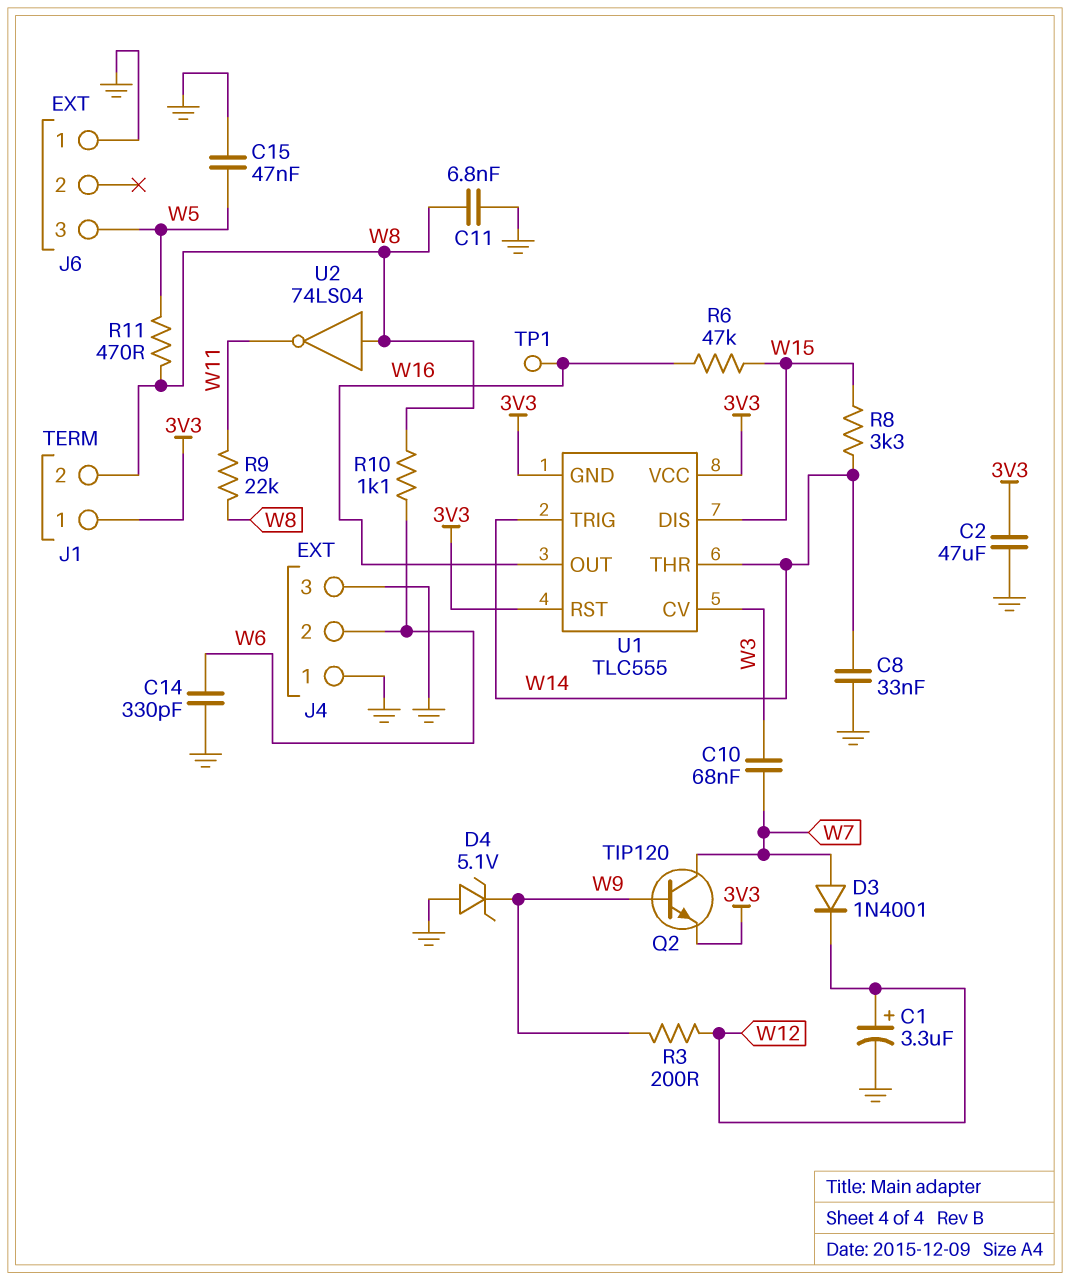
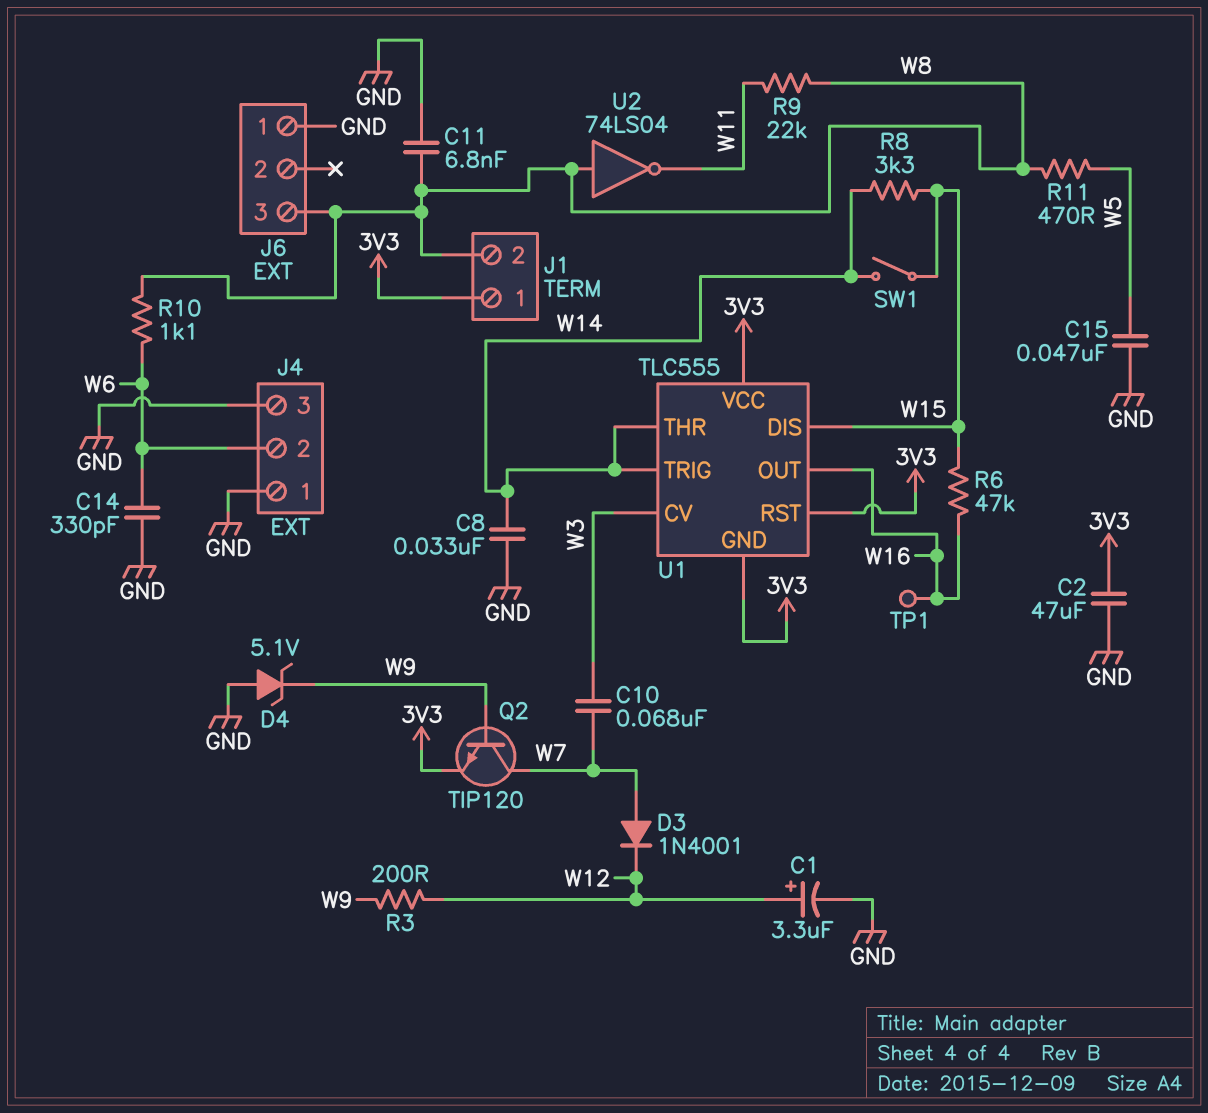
J6 pin 3: W5 -> W8
SW1: none -> switch (W14, W15)

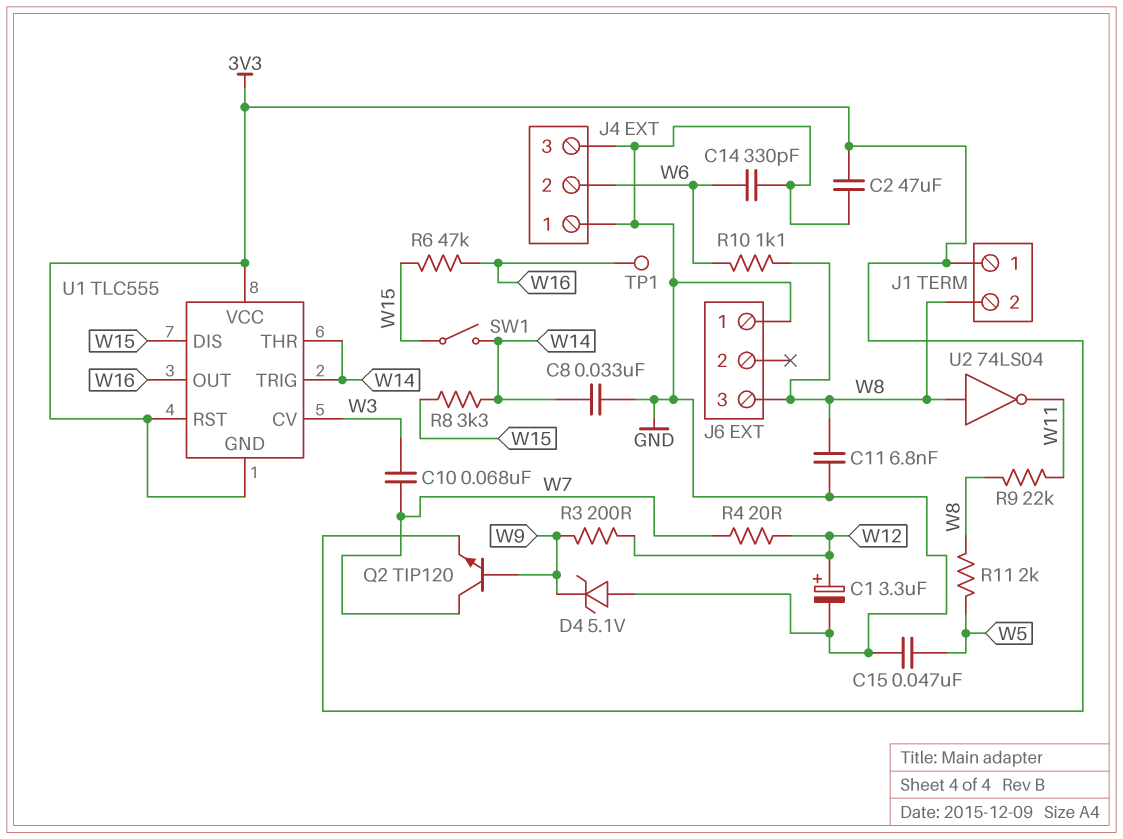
D3: diode 1N4001 (A W7, K W12) -> none
R4: none -> 20 (W7, W12)
R11: 470 (W5, W8) -> 2k (W5, W8)

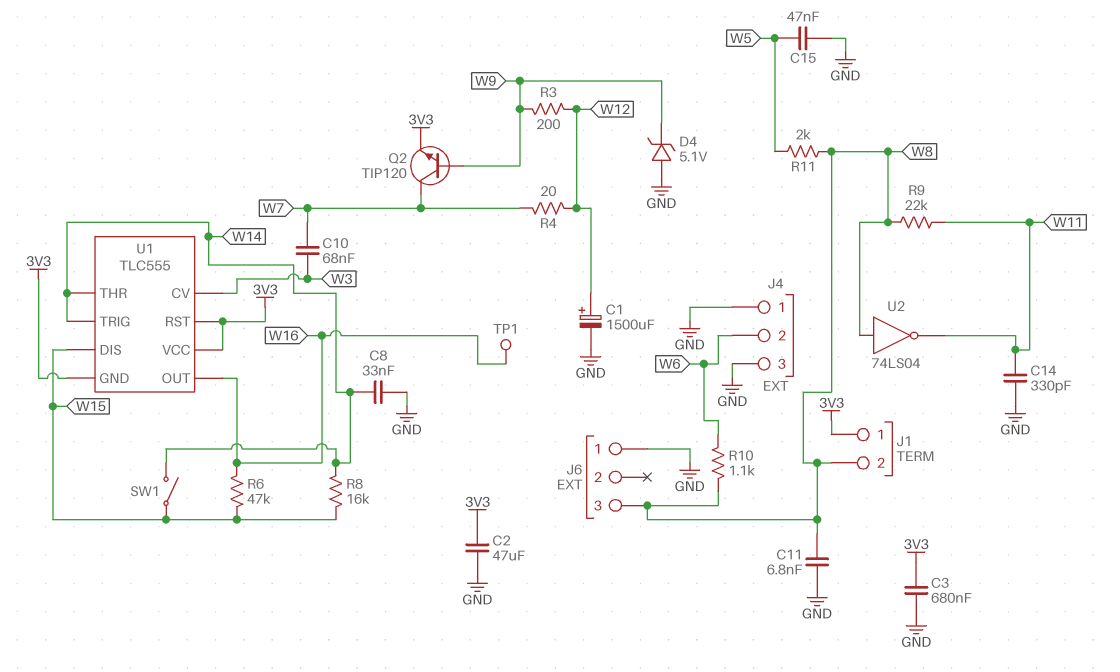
C1: 3.3uF (plus W12, minus GND) -> 1500uF (plus W12, minus GND)
C3: none -> 680nF (3V3, GND)
C14: 330pF (GND, W6) -> 330pF (GND, W11)
R8: 3.3k (W14, W15) -> 16k (W14, W15)

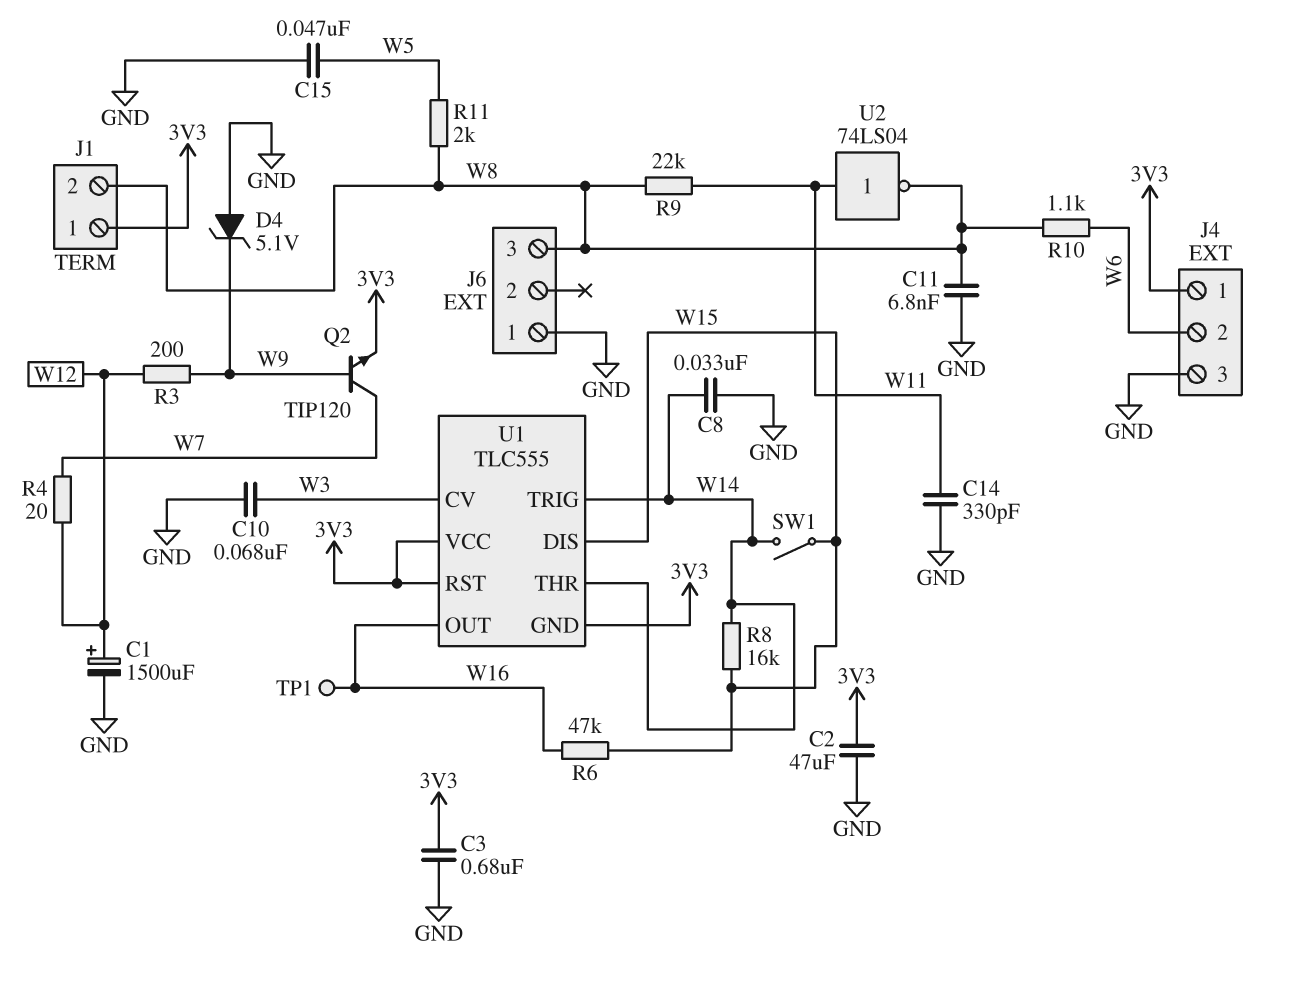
C10: 68nF (W3, W7) -> 68nF (GND, W3)
J4 pin 1: GND -> 3V3
U2: NOT 74LS04 (in W8, out W11) -> NOT 74LS04 (in W11, out W8)

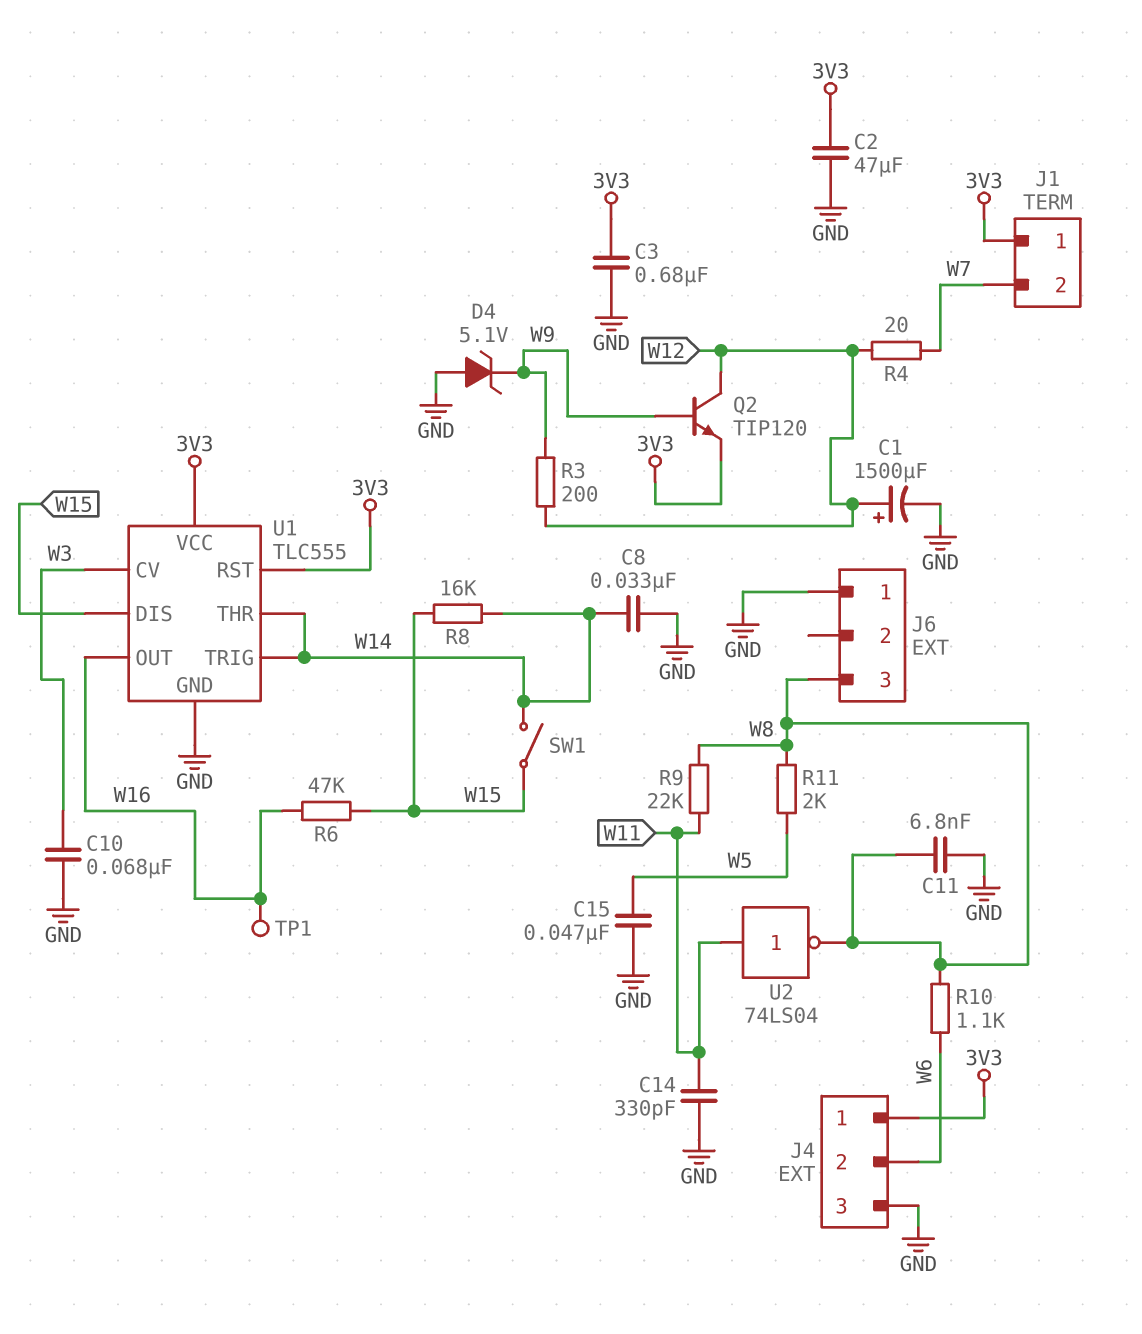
J1 pin 2: W8 -> W7
Q2: NPN TIP120 (B W9, C W7, E 3V3) -> NPN TIP120 (B W9, C W12, E 3V3)
U1 pin GND: 3V3 -> GND

